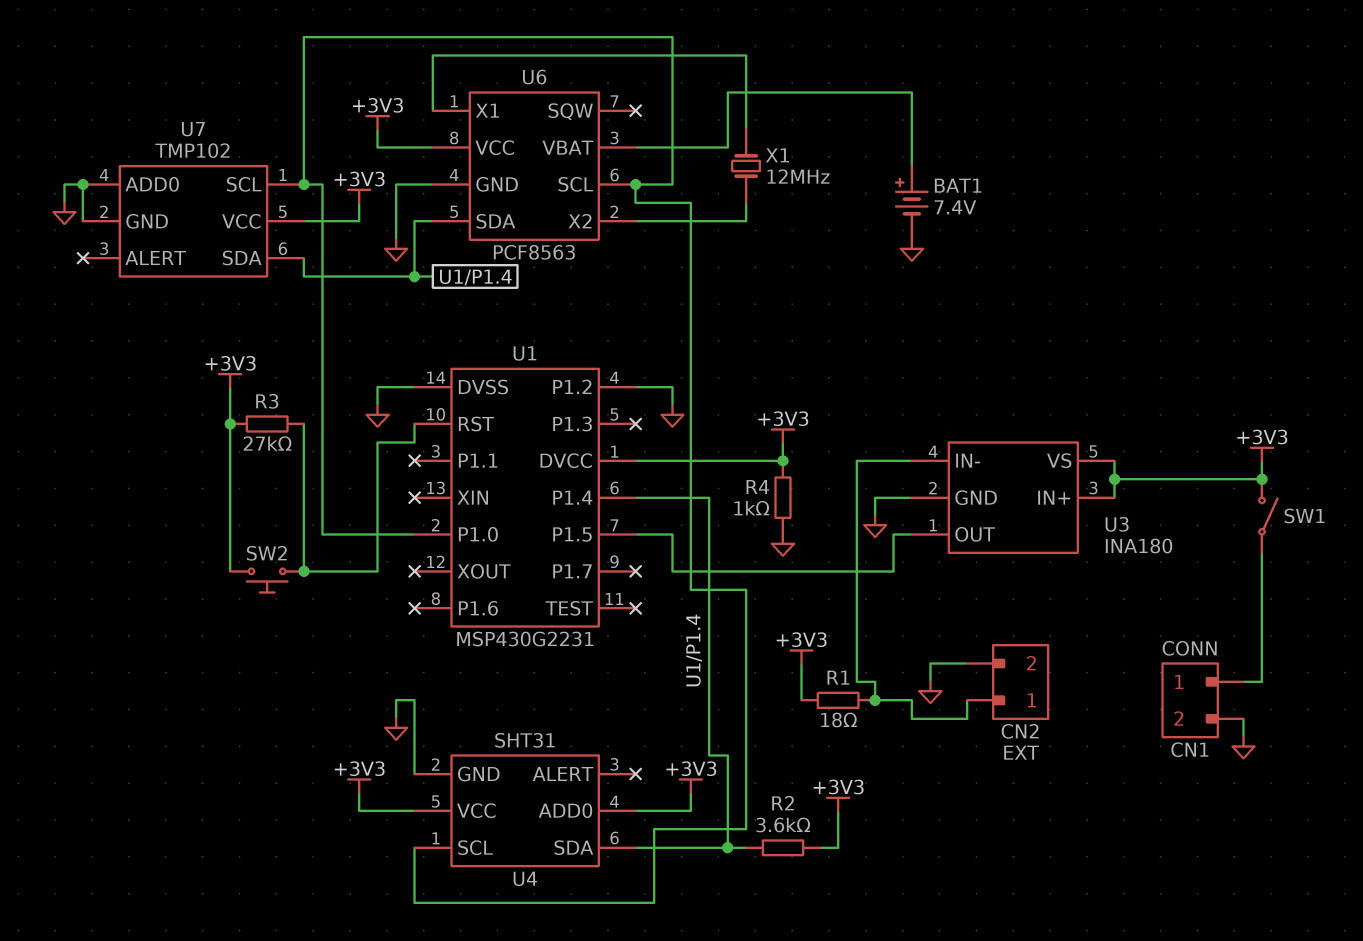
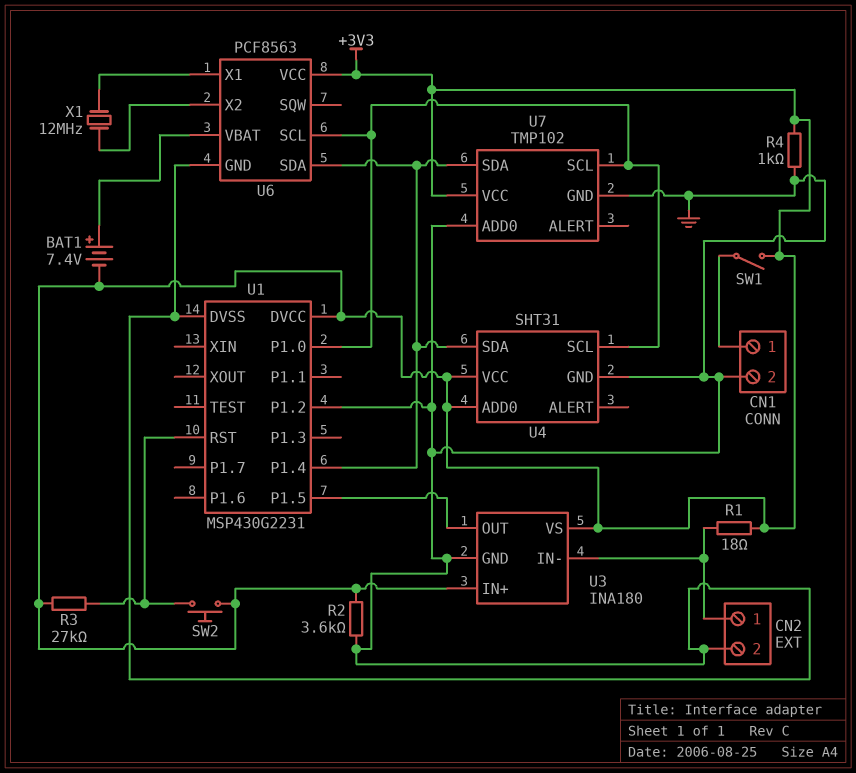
BAT1: 7.4V (plus U6/VBAT, minus GND) -> 7.4V (plus U6/VBAT, minus +3V3)
R2: 3.6k (+3V3, U1/P1.4) -> 3.6k (+3V3, GND)

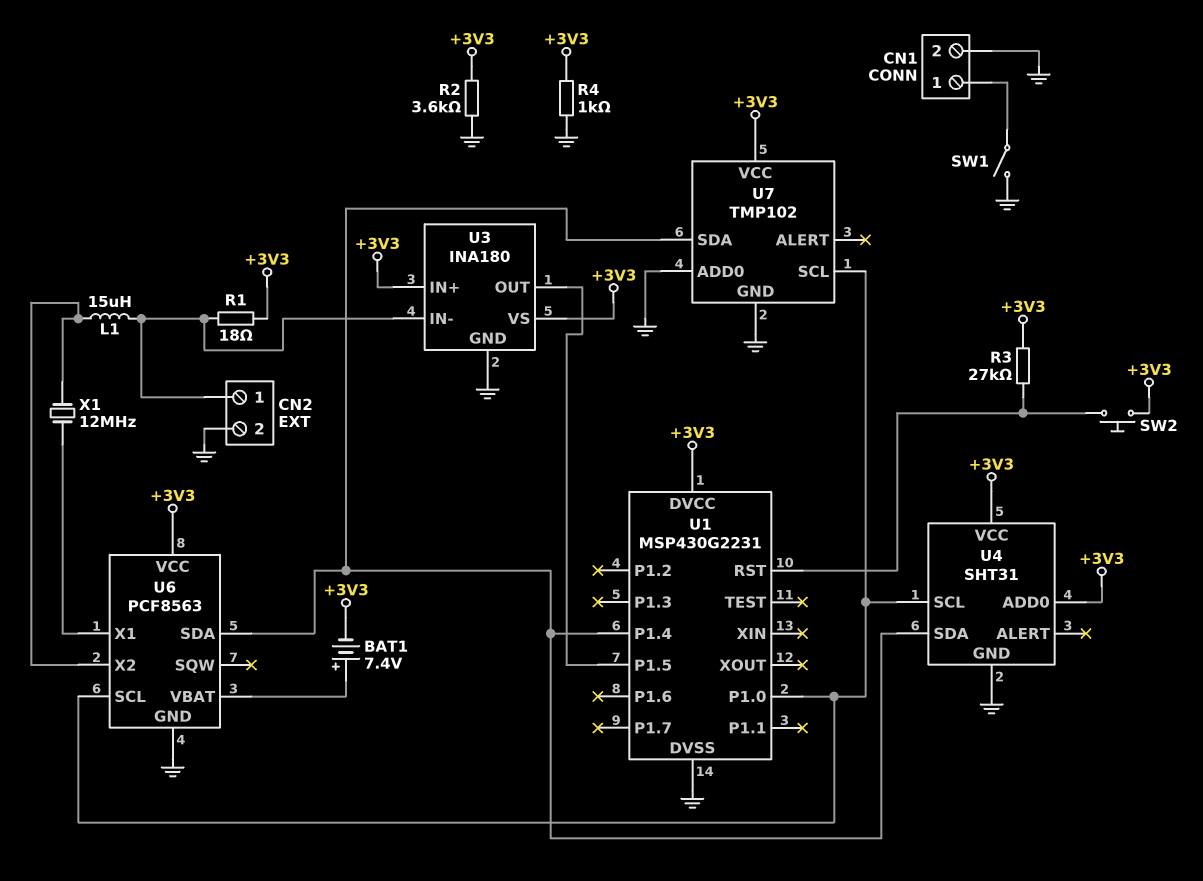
L1: none -> 15uH (CN2/1, U6/X2)
SW1: switch (+3V3, CN1/1) -> switch (CN1/1, GND)
U1 pin P1.2: GND -> none

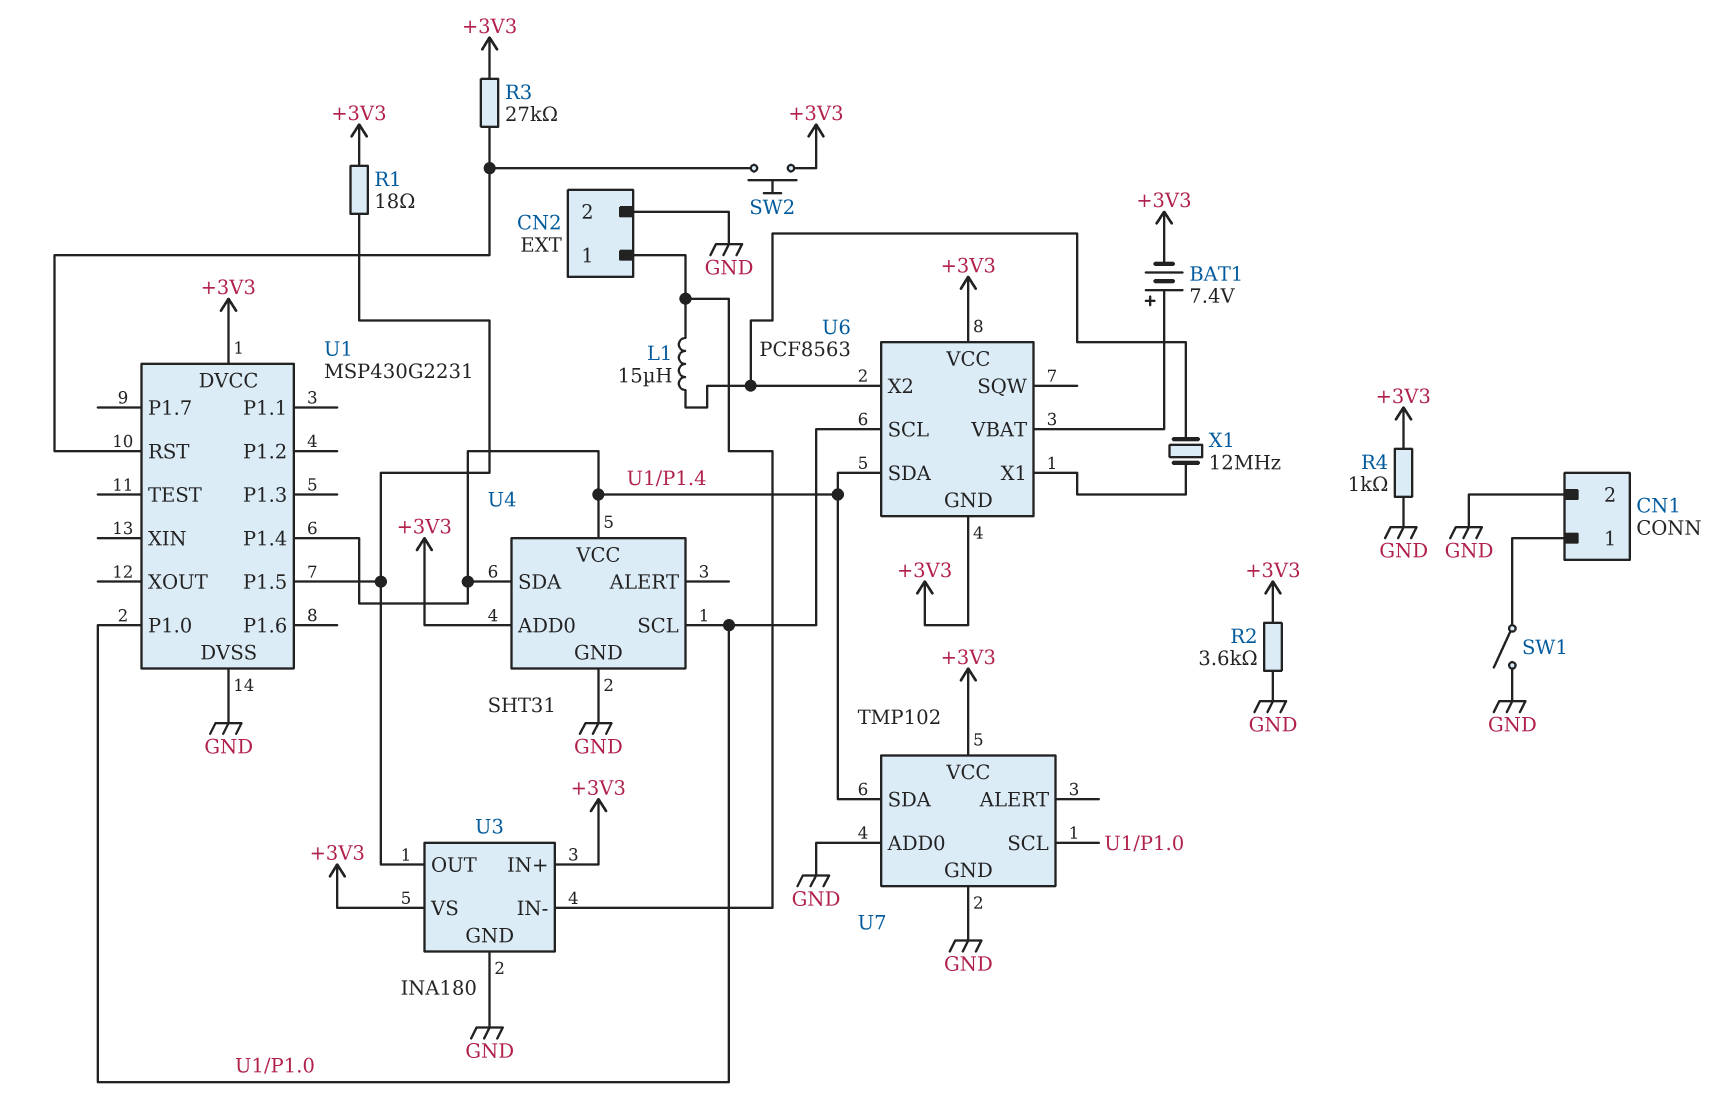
R1: 18 (+3V3, CN2/1) -> 18 (+3V3, U1/P1.5)
U4 pin VCC: +3V3 -> U1/P1.4
U6 pin GND: GND -> +3V3

